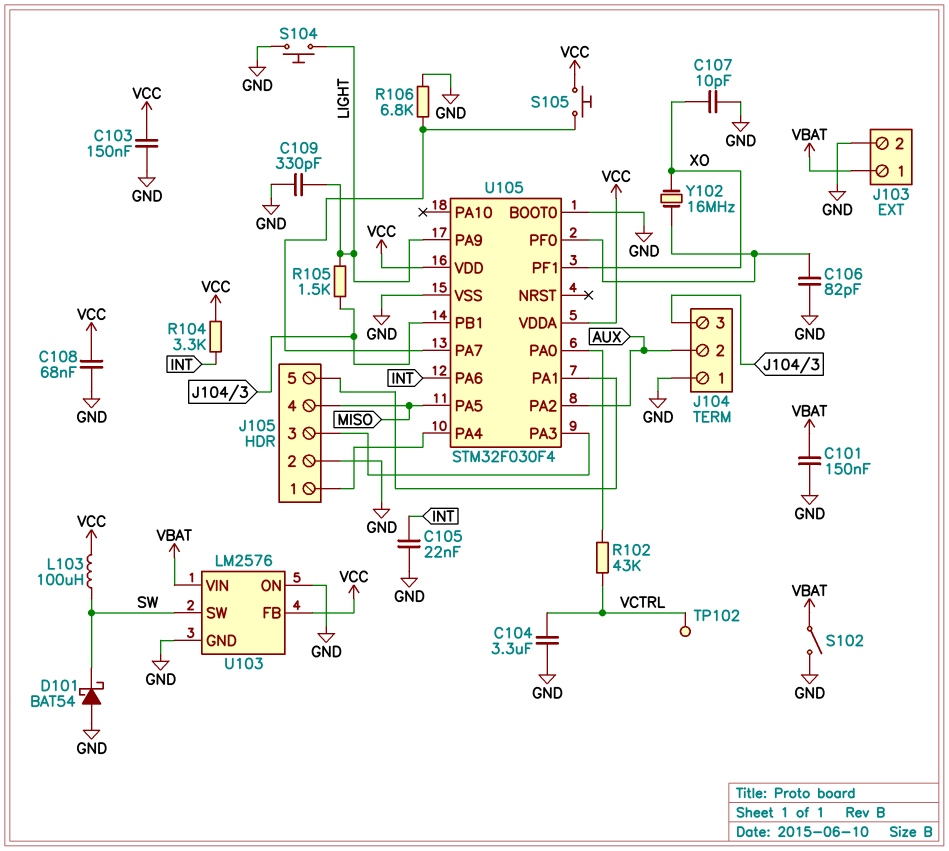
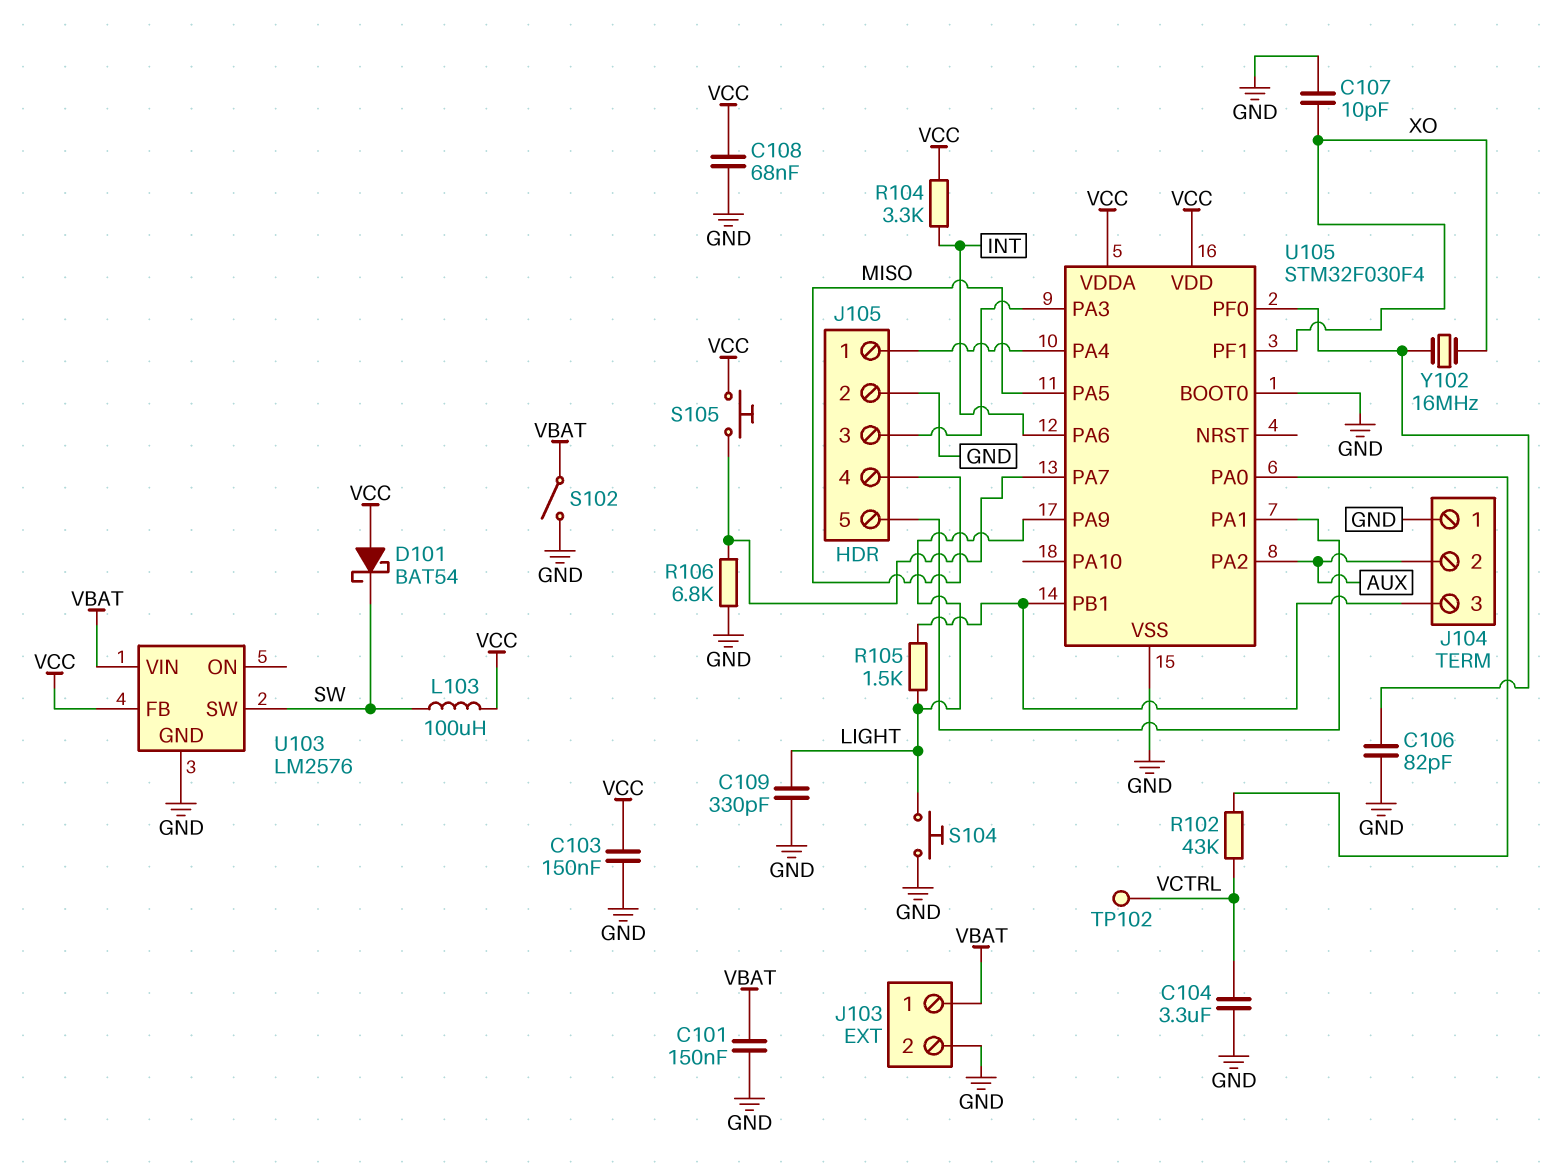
C105: 22nF (GND, INT) -> none
D101: schottky BAT54 (A GND, K SW) -> schottky BAT54 (A VCC, K SW)
U103 pin ON: GND -> none

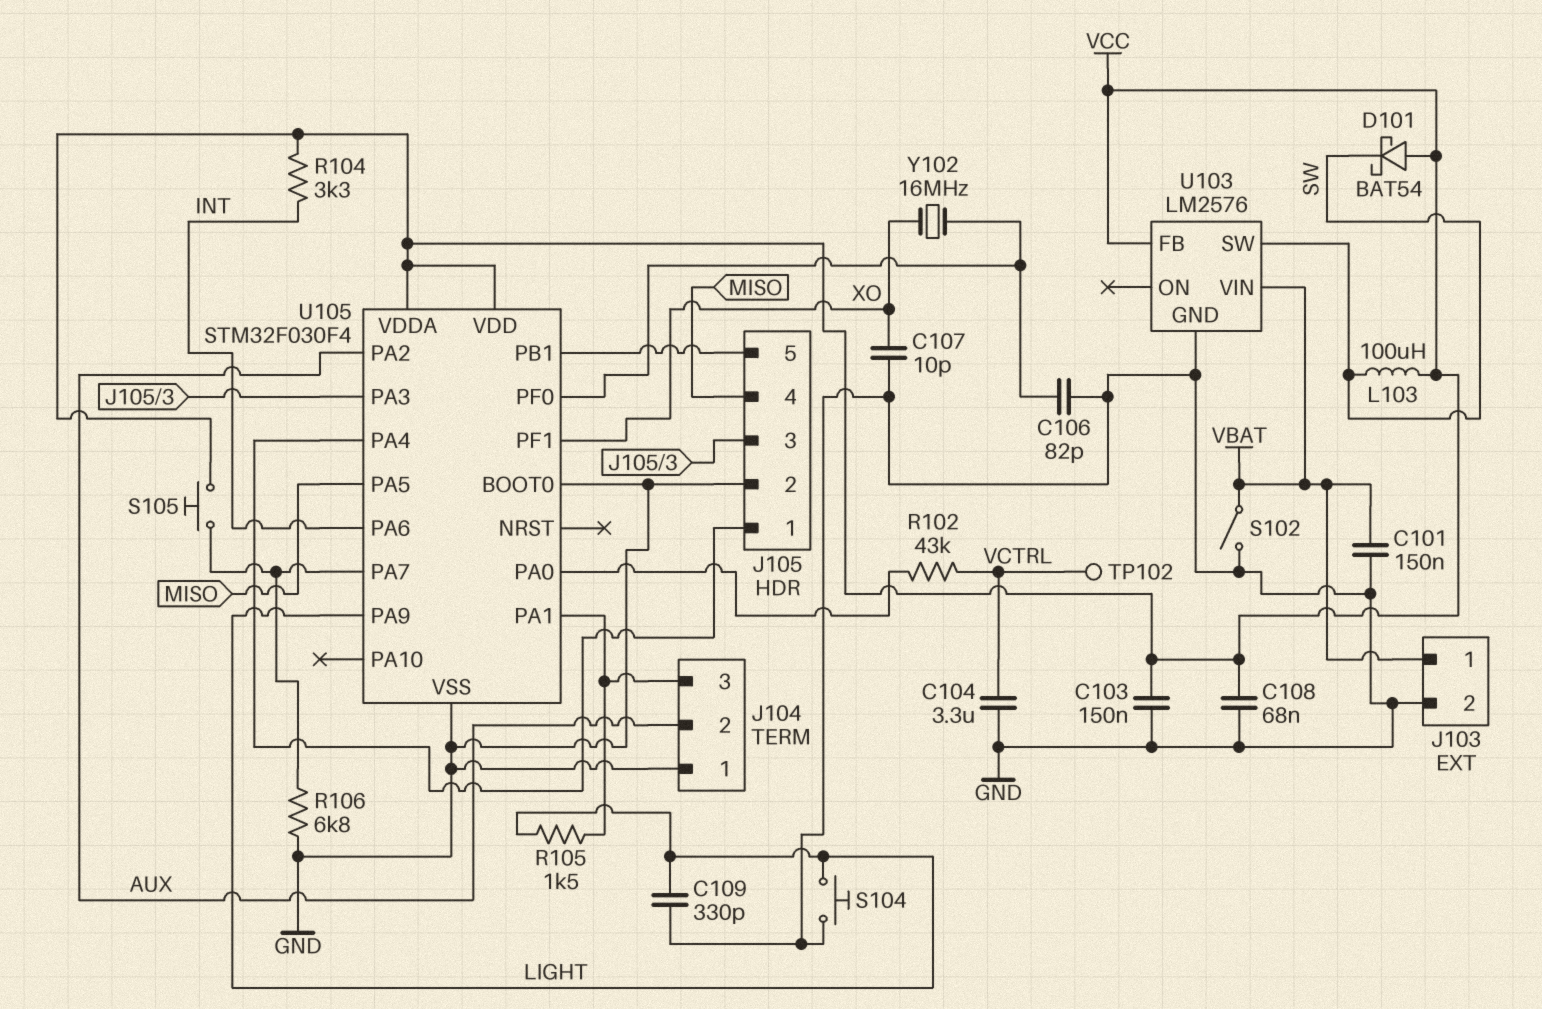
U105 pin PA1: J105/5 -> J104/3
U105 pin PB1: J104/3 -> J105/5

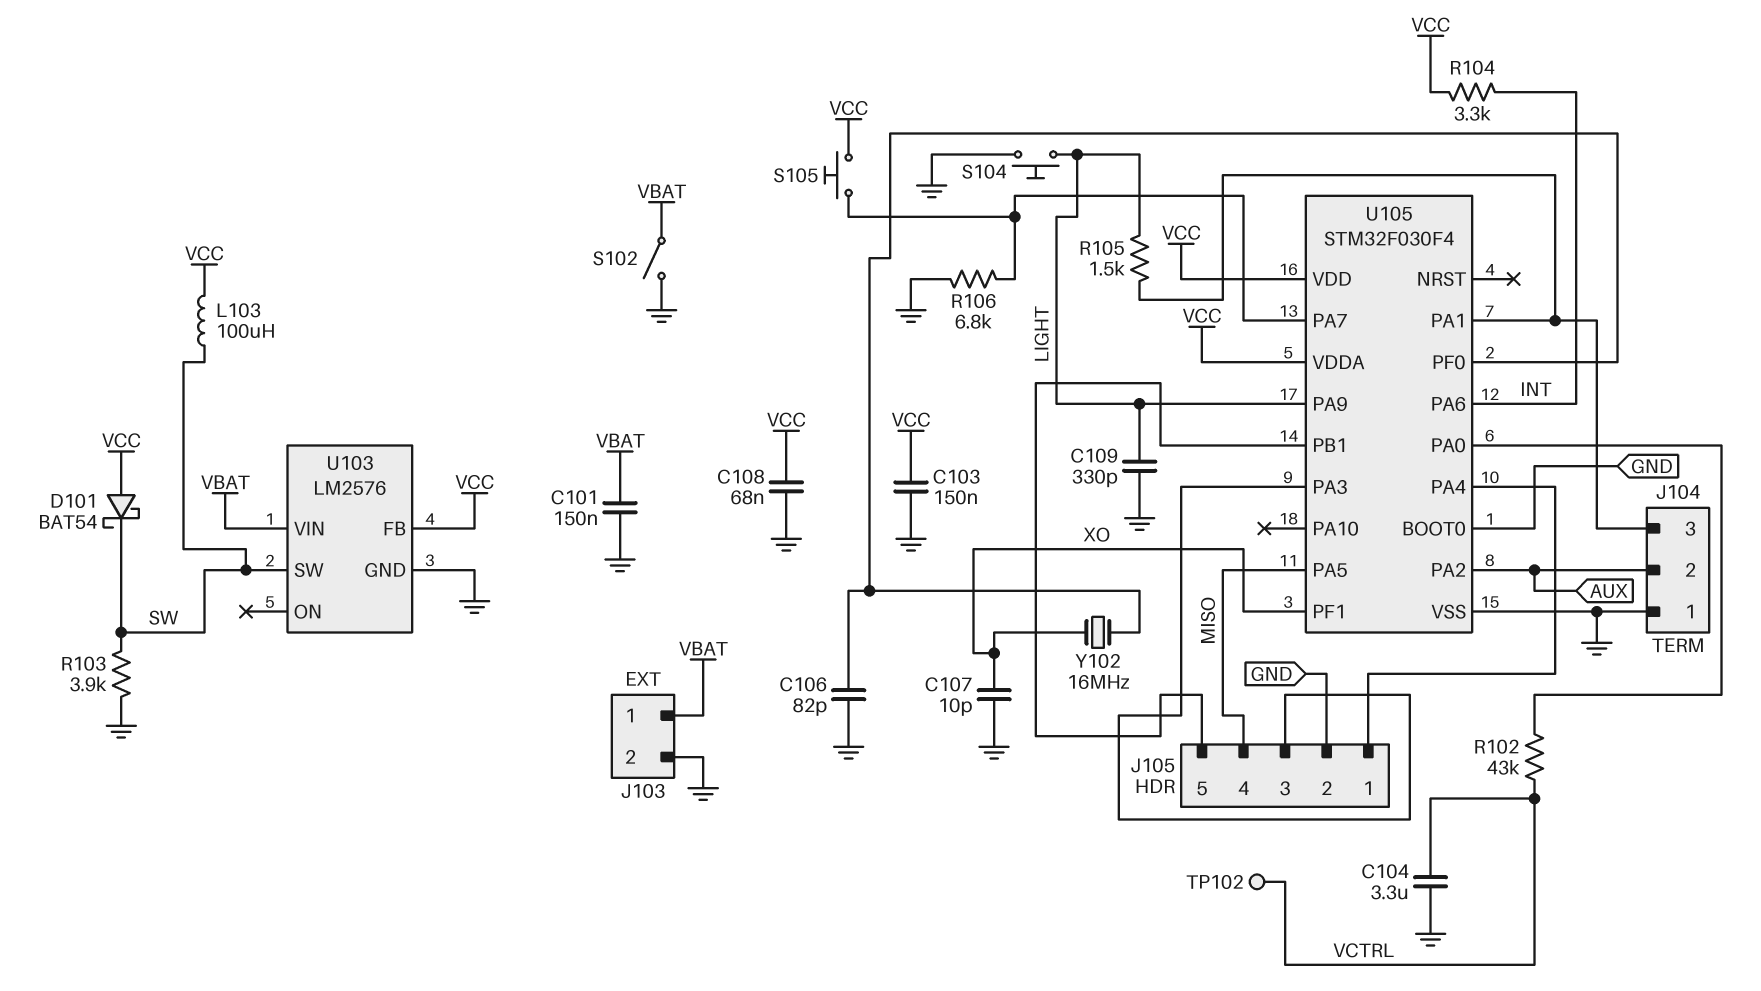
R103: none -> 3.9k (GND, SW)

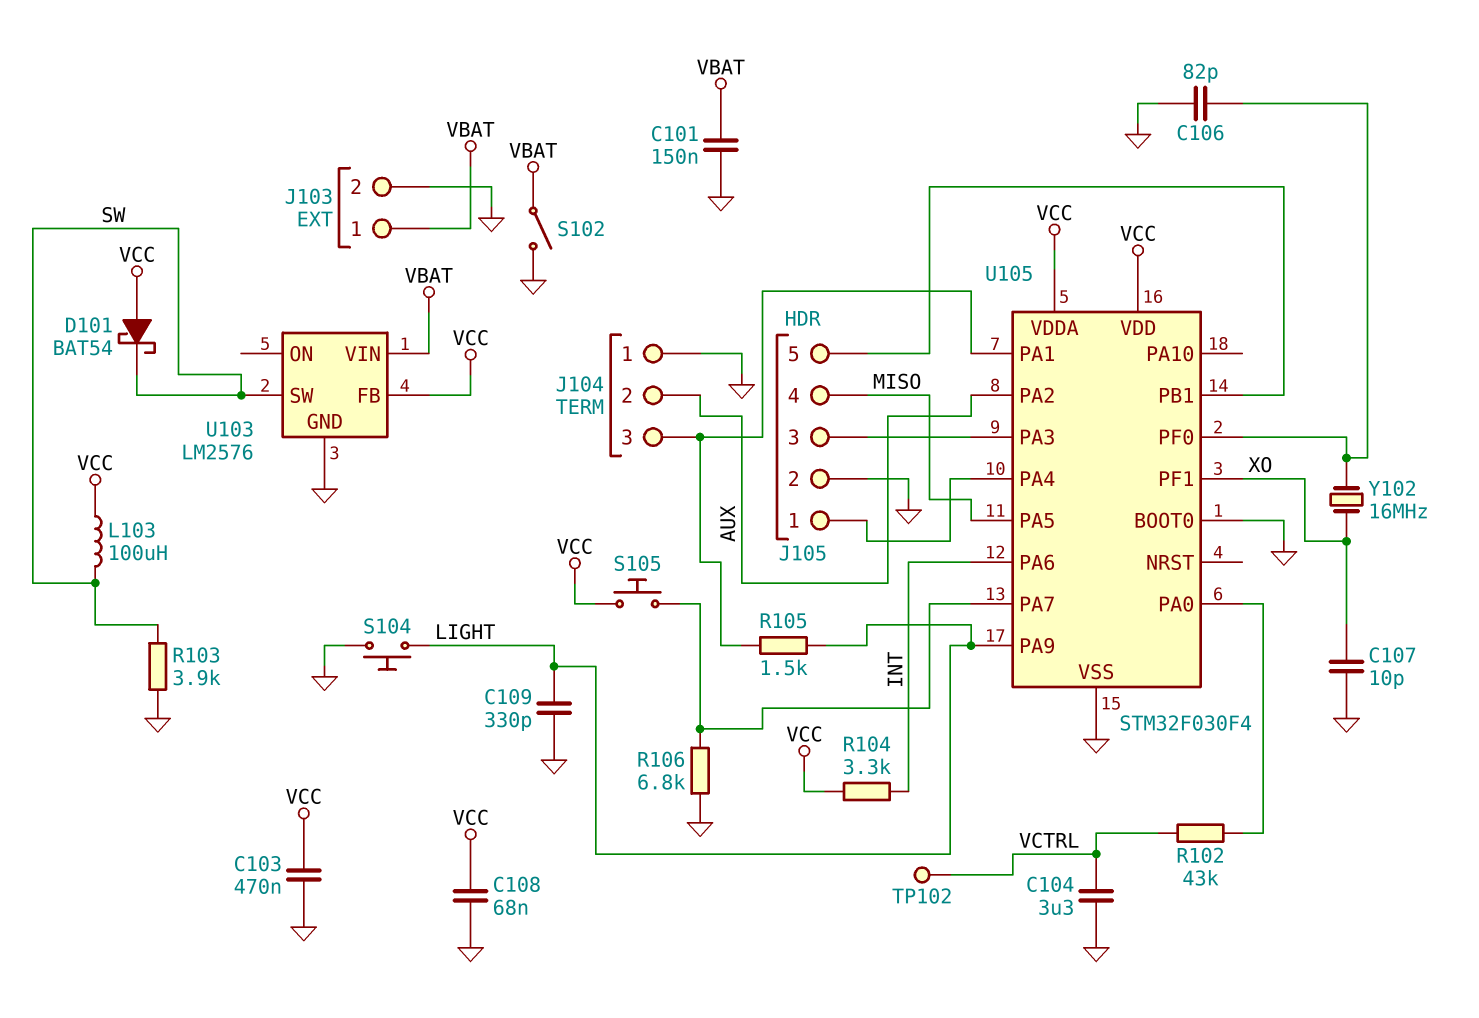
C103: 150nF (GND, VCC) -> 470nF (GND, VCC)

